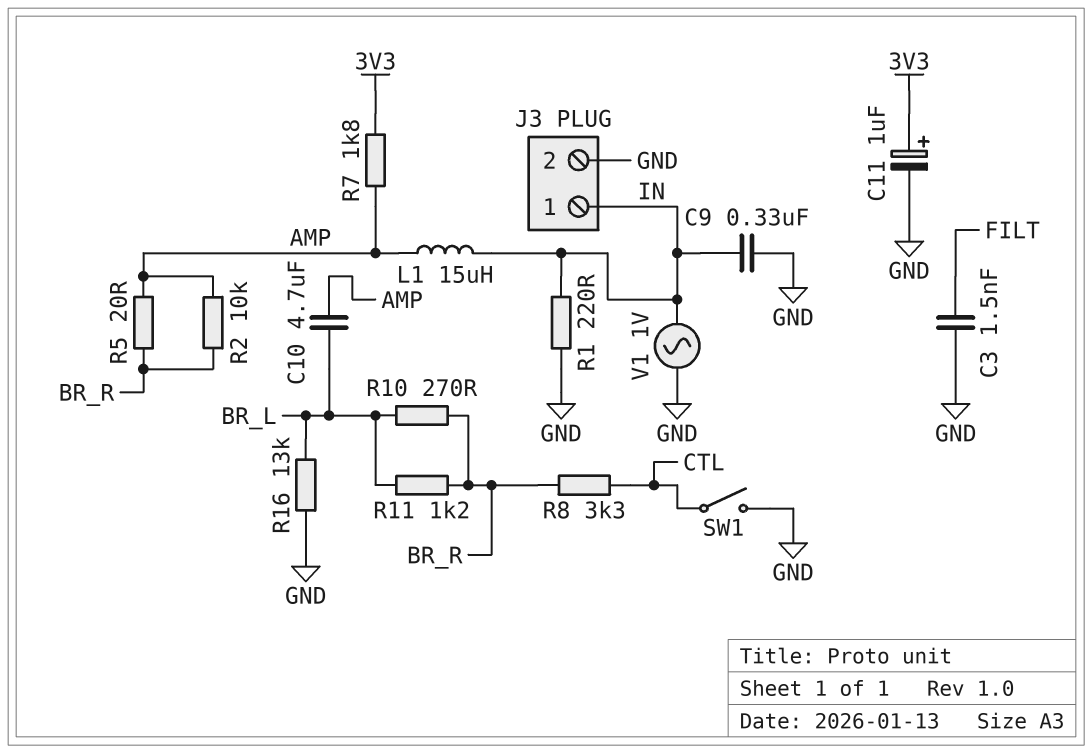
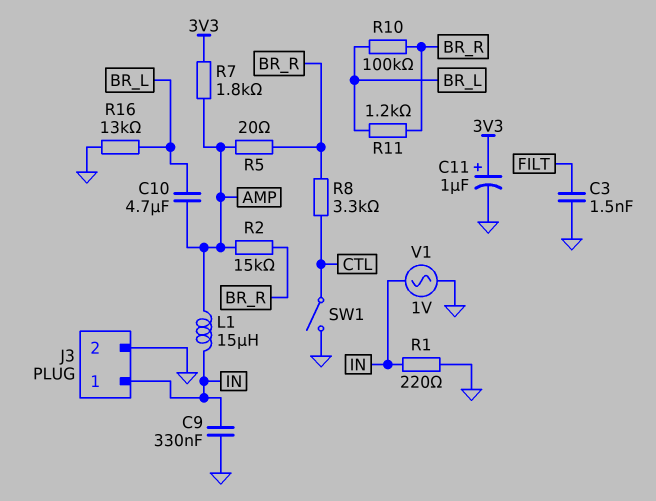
R2: 10k (AMP, BR_R) -> 15k (AMP, BR_R)
R10: 270 (BR_L, BR_R) -> 100k (BR_L, BR_R)

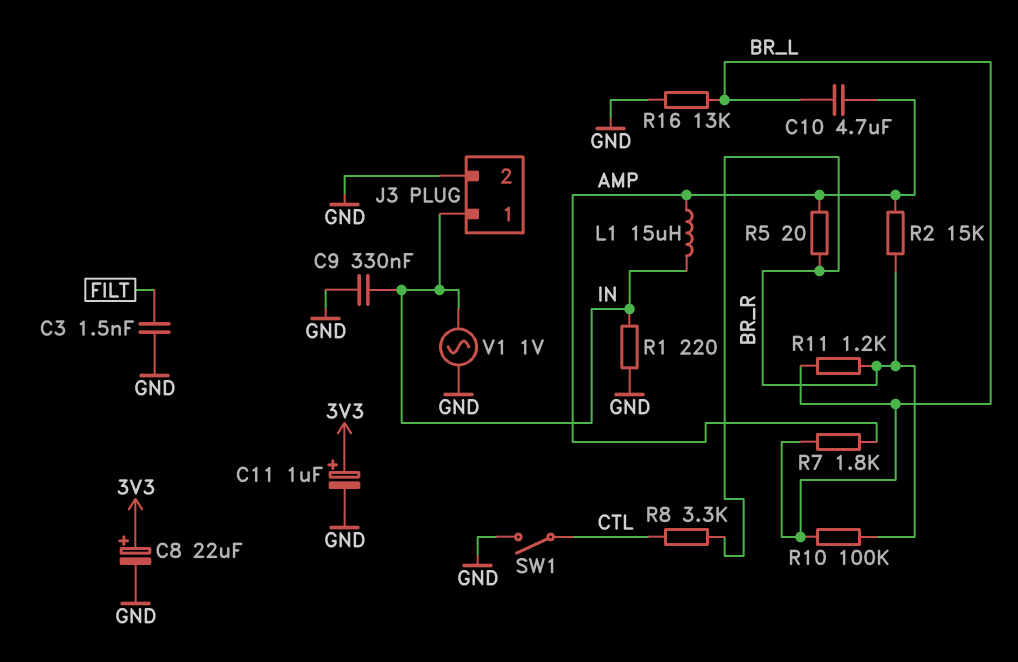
C8: none -> 22uF (plus 3V3, minus GND)
R7: 1.8k (3V3, AMP) -> 1.8k (AMP, BR_L)

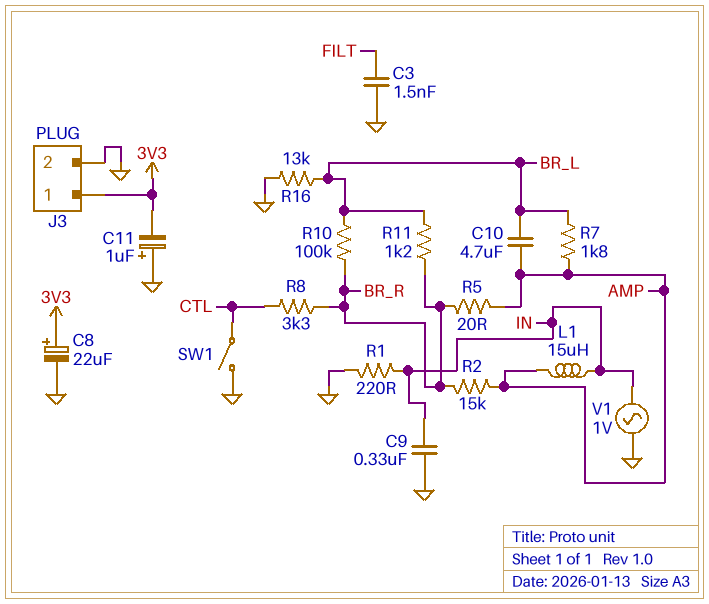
C11: 1uF (plus 3V3, minus GND) -> 1uF (plus GND, minus 3V3)
J3 pin 1: IN -> 3V3

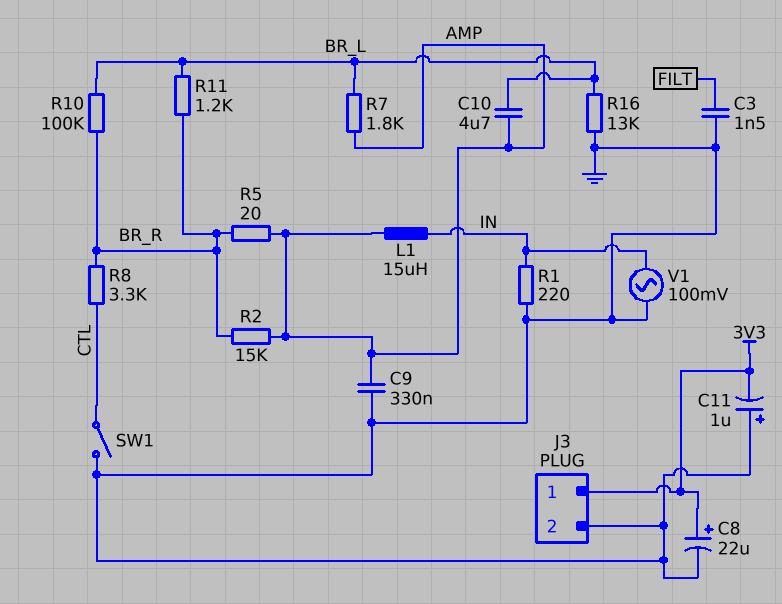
C9: 330nF (GND, IN) -> 330nF (AMP, GND)
V1: AC 1V (GND, IN) -> AC 100mV (GND, IN)

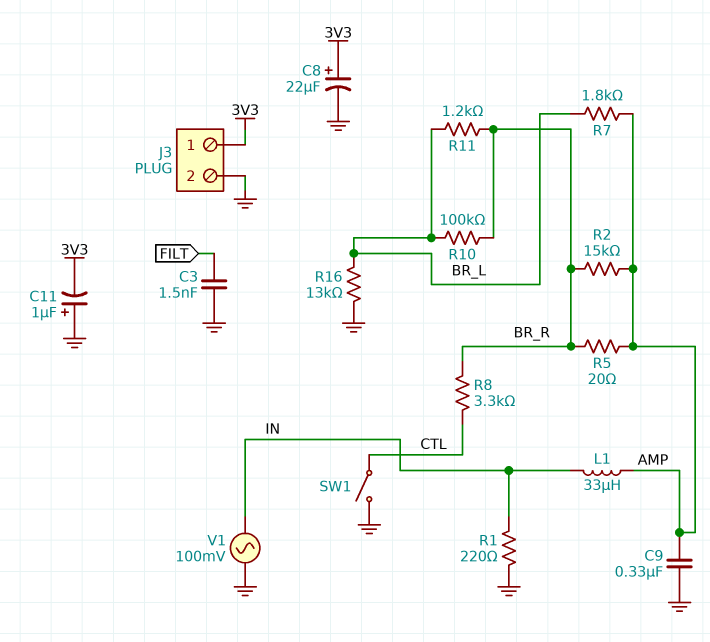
C10: 4.7uF (AMP, BR_L) -> none
L1: 15uH (AMP, IN) -> 33uH (AMP, IN)

